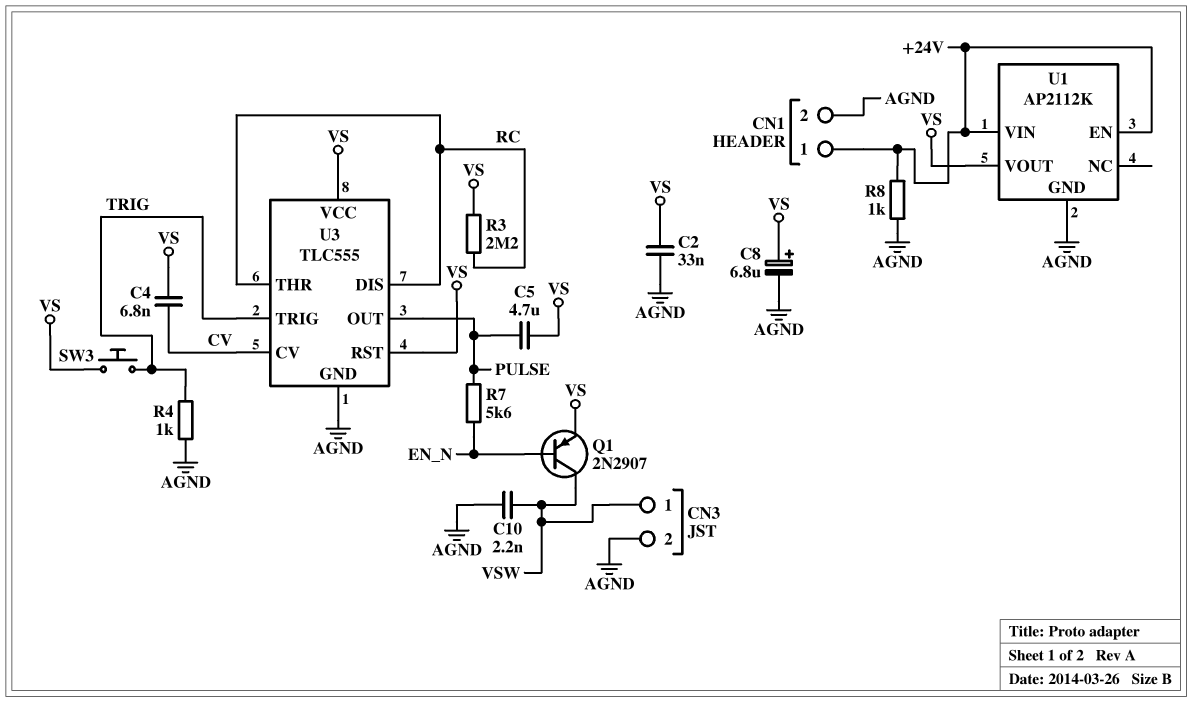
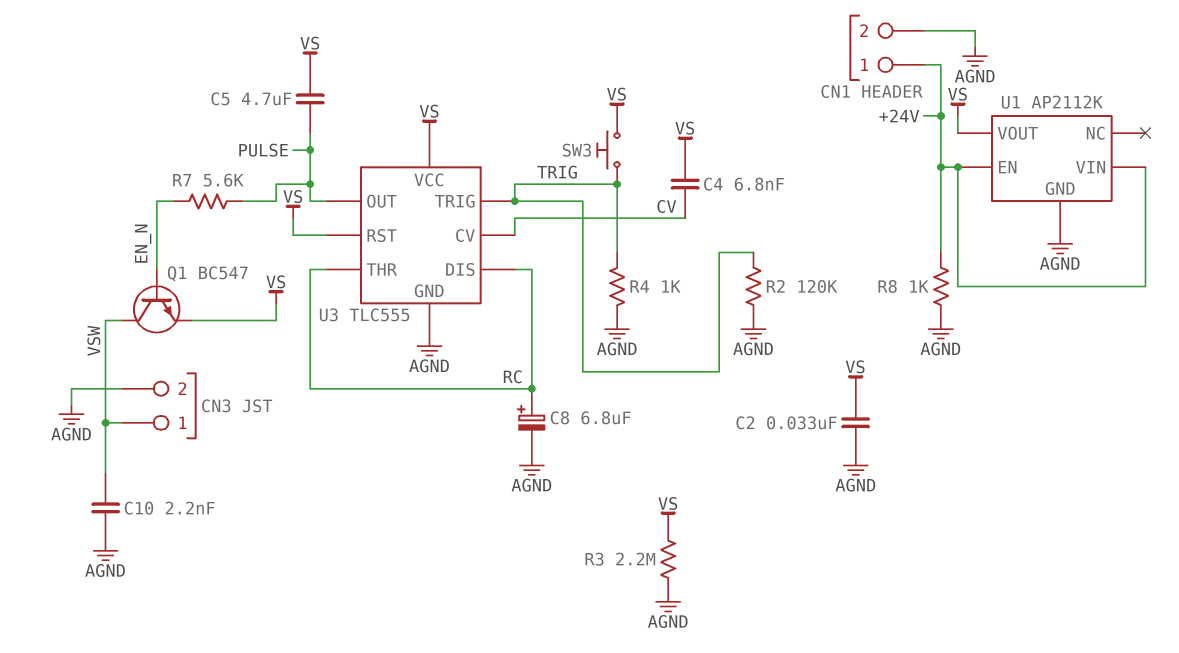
C8: 6.8uF (plus VS, minus AGND) -> 6.8uF (plus RC, minus AGND)
Q1: PNP 2N2907 (B EN_N, C VSW, E VS) -> NPN BC547 (B EN_N, C VSW, E VS)
R2: none -> 120k (AGND, TRIG)
R3: 2.2M (RC, VS) -> 2.2M (AGND, VS)

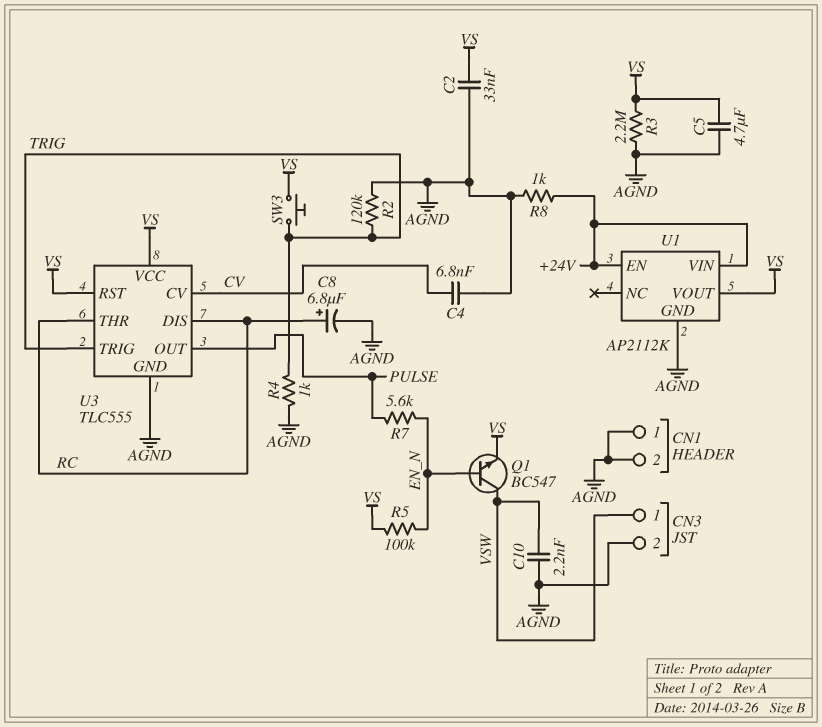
C4: 6.8nF (CV, VS) -> 6.8nF (AGND, CV)
C5: 4.7uF (PULSE, VS) -> 4.7uF (AGND, VS)
CN1 pin 1: +24V -> AGND
R5: none -> 100k (EN_N, VS)

